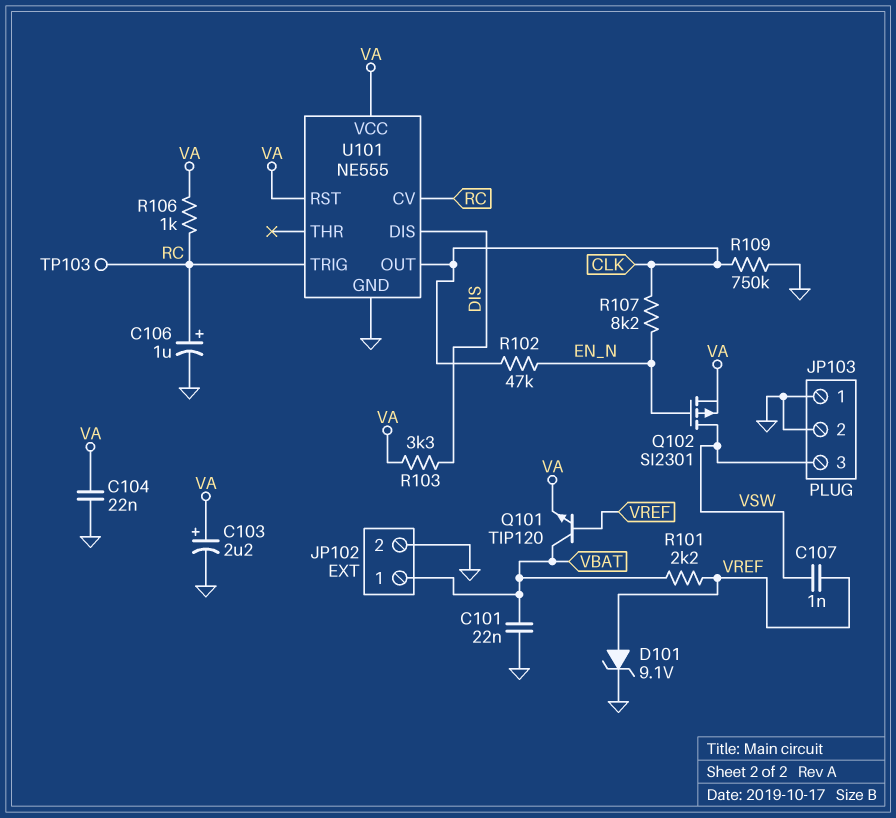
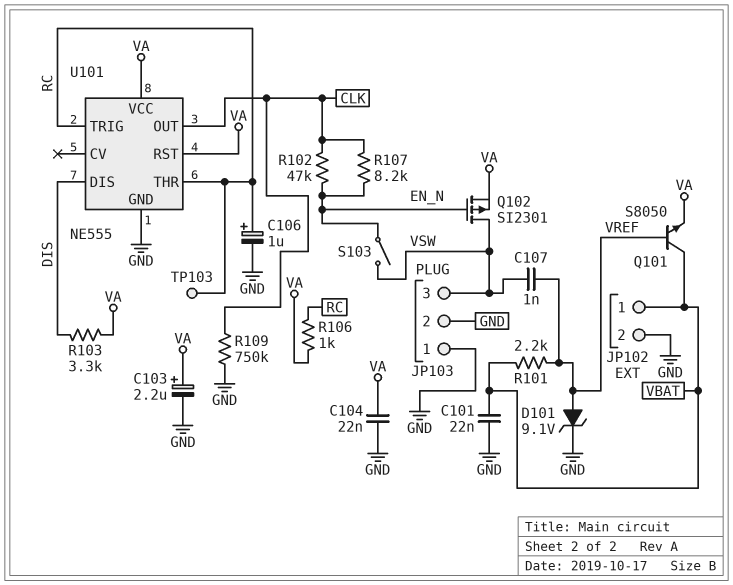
Q101: NPN TIP120 (B VREF, C VBAT, E VA) -> NPN S8050 (B VREF, C VBAT, E VA)
S103: none -> switch (EN_N, VSW)
U101 pin CV: RC -> none
U101 pin THR: none -> RC

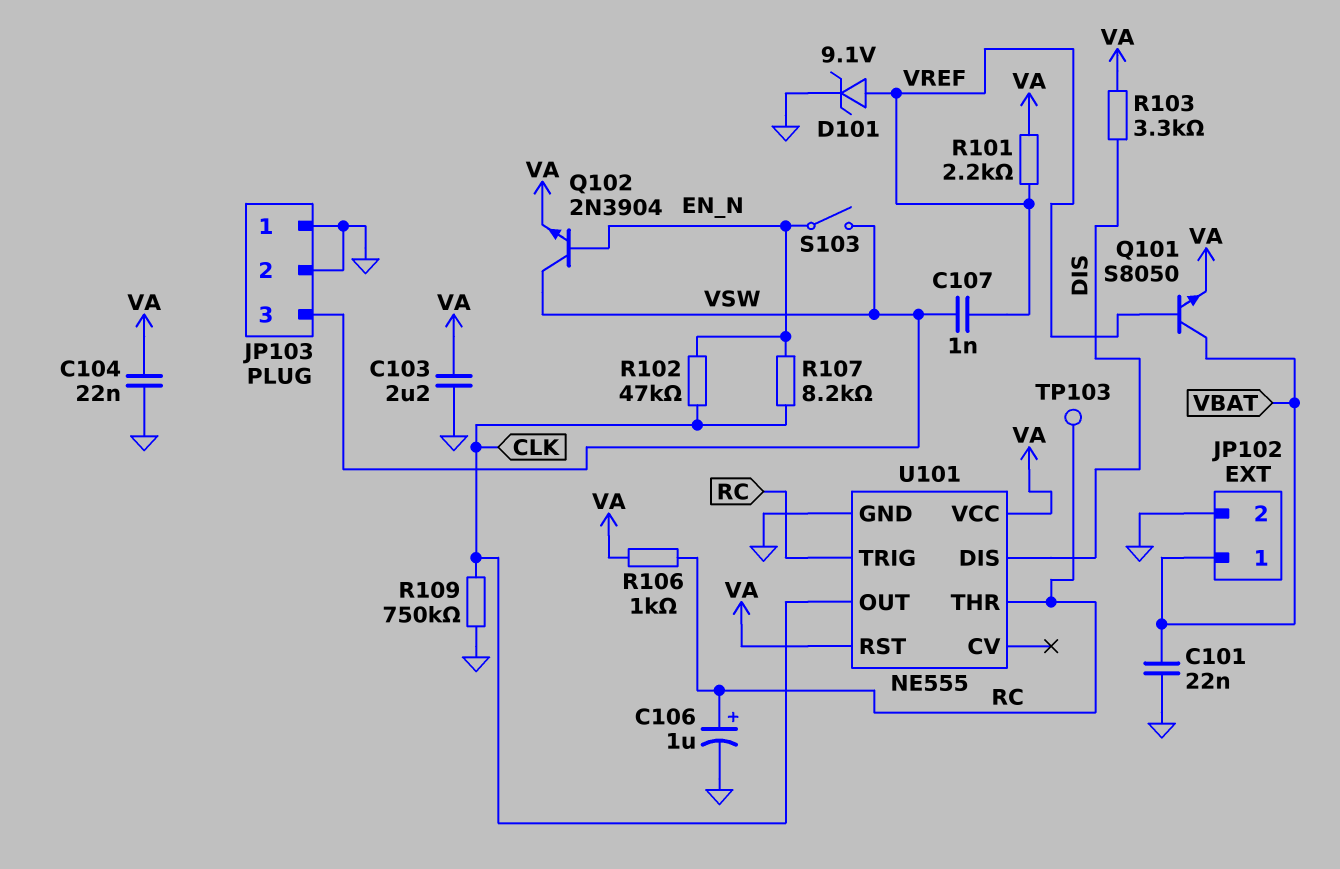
C103: 2.2uF (plus VA, minus GND) -> 2.2uF (GND, VA)
Q102: PMOS SI2301 (G EN_N, D VSW, S VA) -> NPN 2N3904 (B EN_N, C VSW, E VA)
R101: 2.2k (VBAT, VREF) -> 2.2k (VA, VREF)

